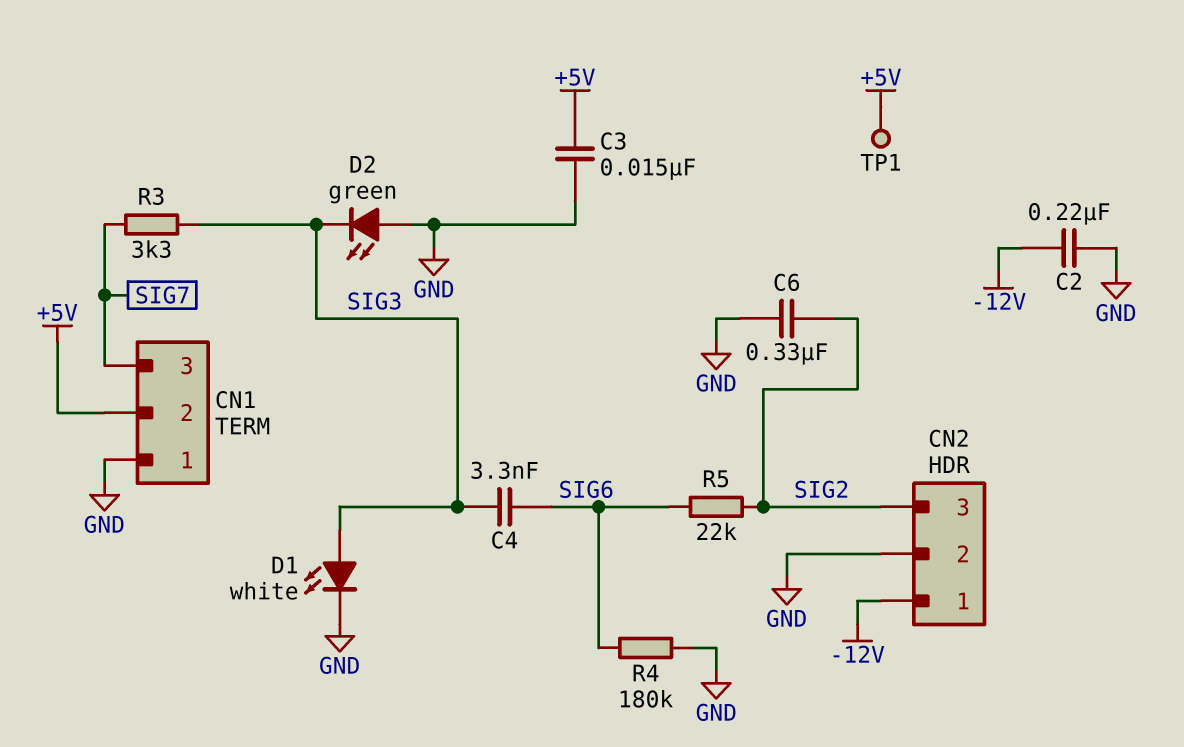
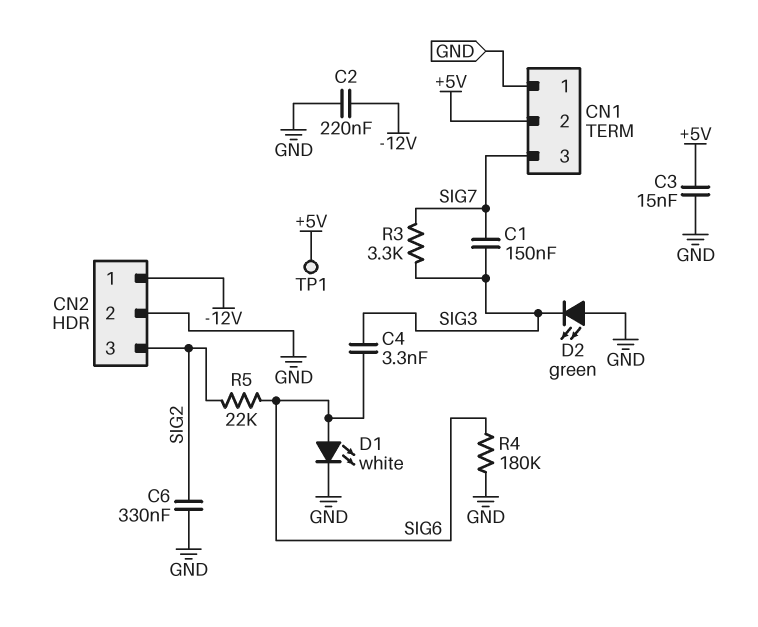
C1: none -> 150nF (SIG3, SIG7)
D1: LED white (A SIG3, K GND) -> LED white (A SIG6, K GND)

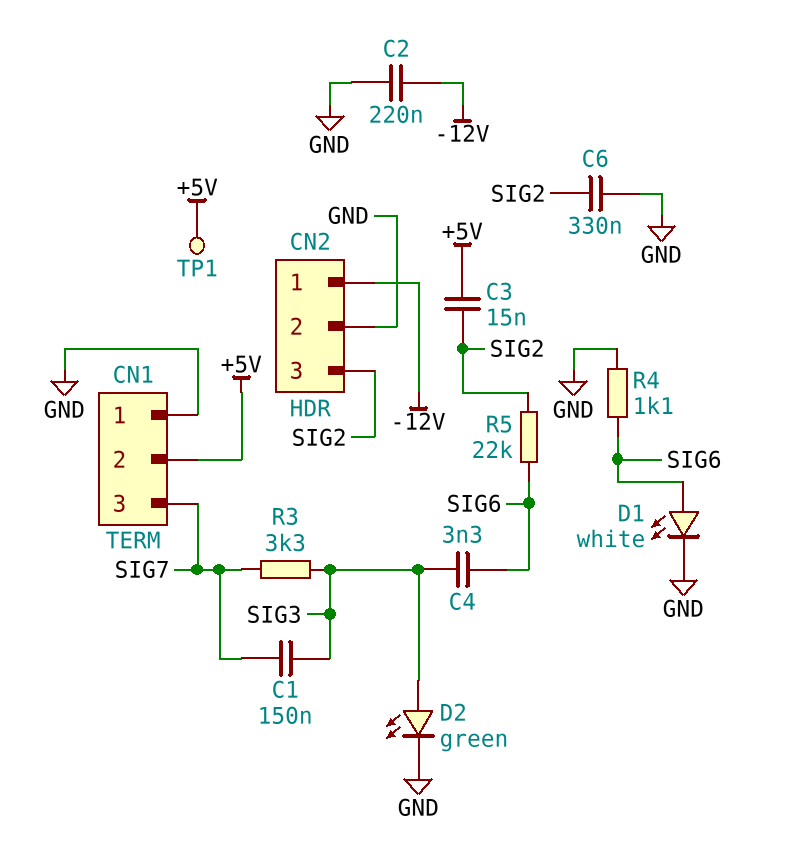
C3: 15nF (+5V, GND) -> 15nF (+5V, SIG2)
D2: LED green (A GND, K SIG3) -> LED green (A SIG3, K GND)
R4: 180k (GND, SIG6) -> 1.1k (GND, SIG6)

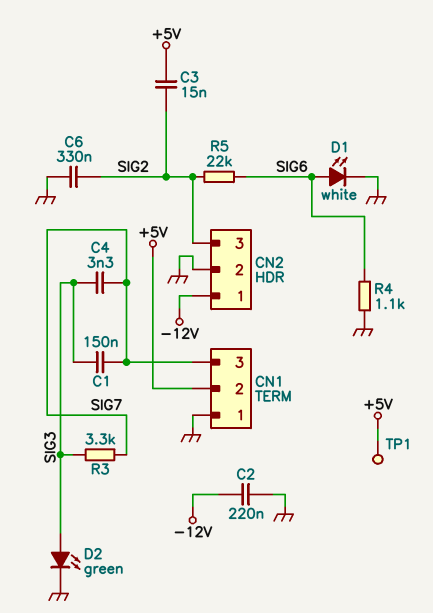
C4: 3.3nF (SIG3, SIG6) -> 3.3nF (SIG3, SIG7)

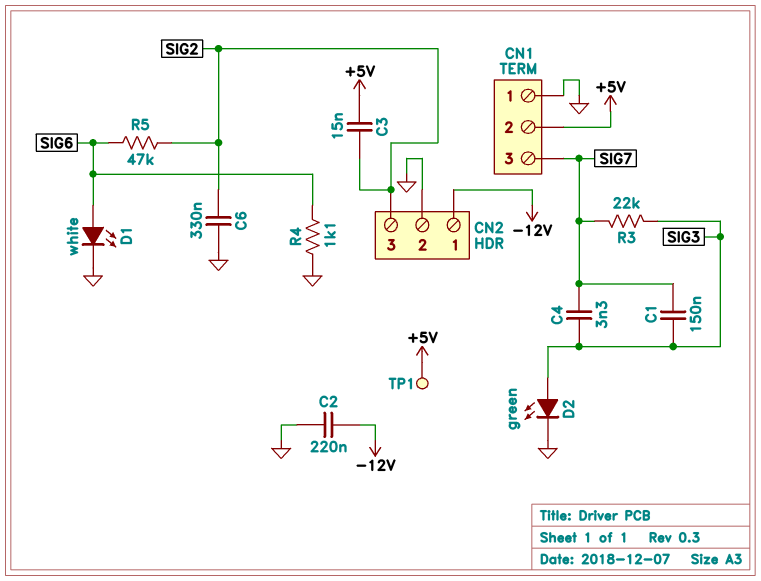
R3: 3.3k (SIG3, SIG7) -> 22k (SIG3, SIG7)
R5: 22k (SIG2, SIG6) -> 47k (SIG2, SIG6)

